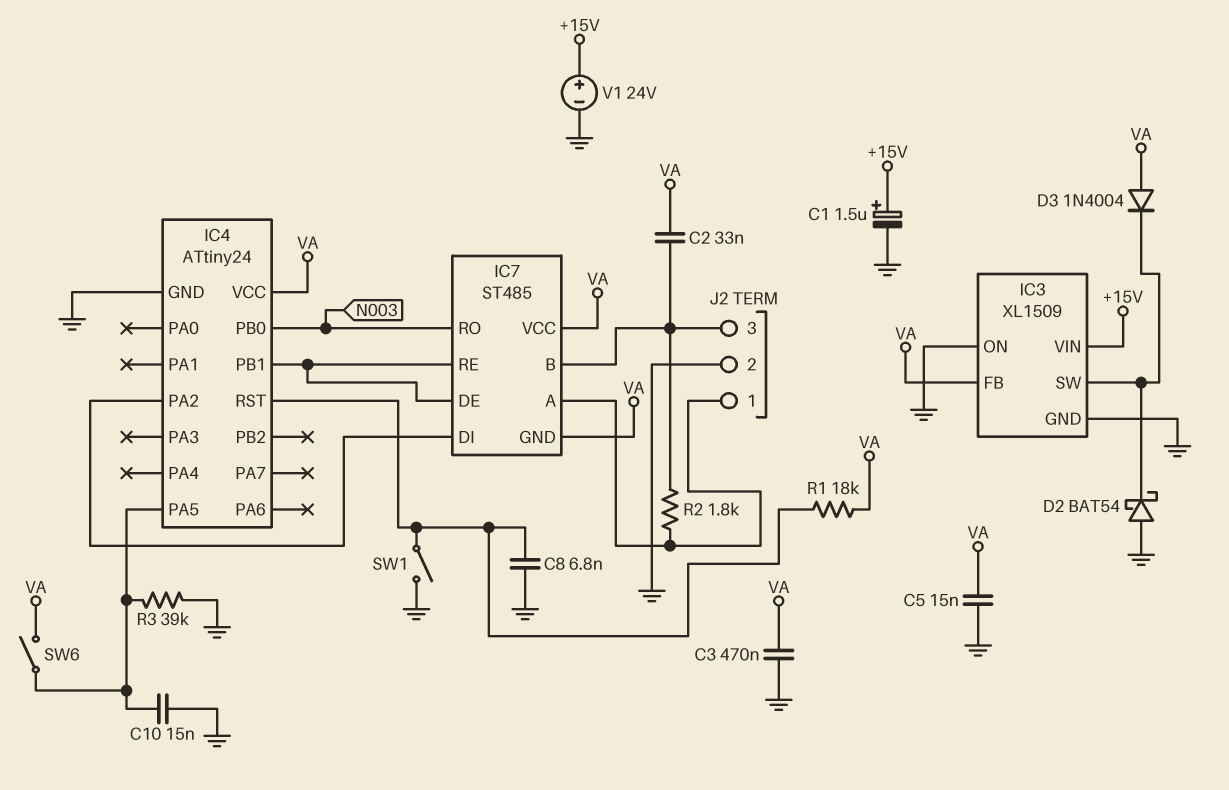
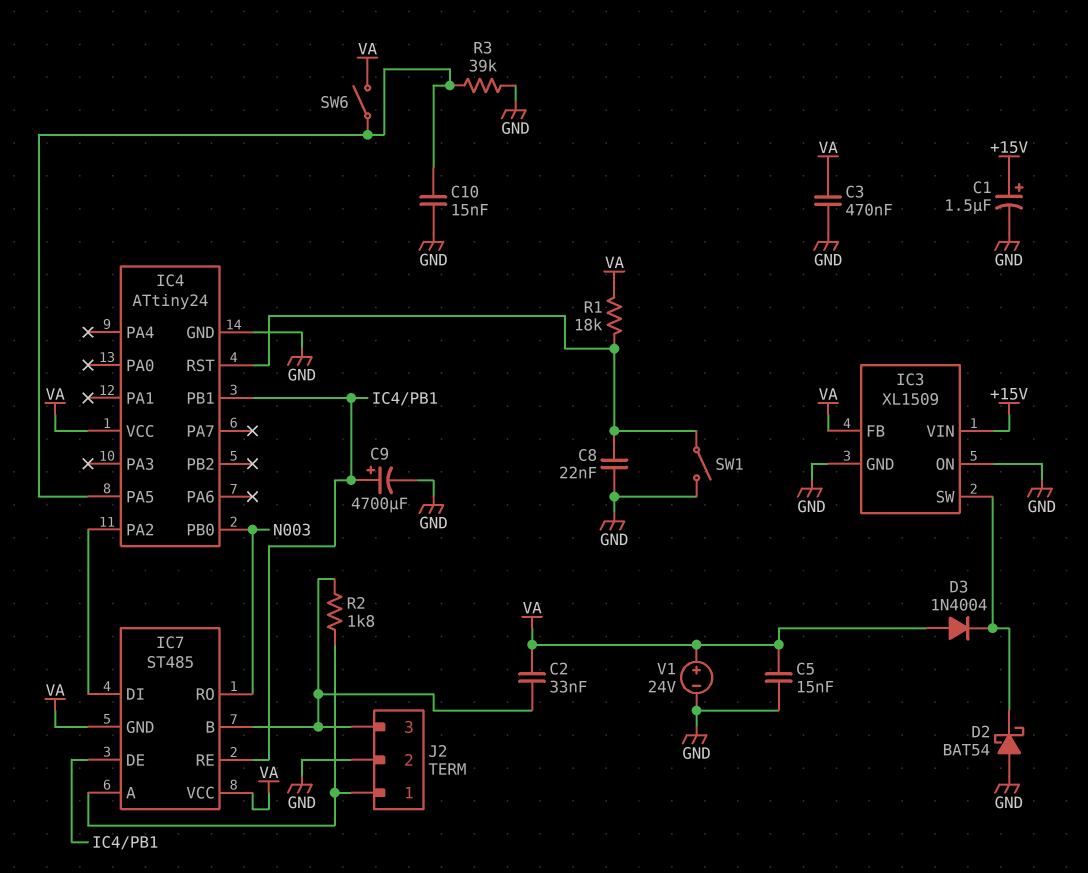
C8: 6.8nF (GND, IC4/RST) -> 22nF (GND, IC4/RST)
C9: none -> 4700uF (plus IC4/PB1, minus GND)
V1: 24V (plus +15V, minus GND) -> 24V (plus VA, minus GND)

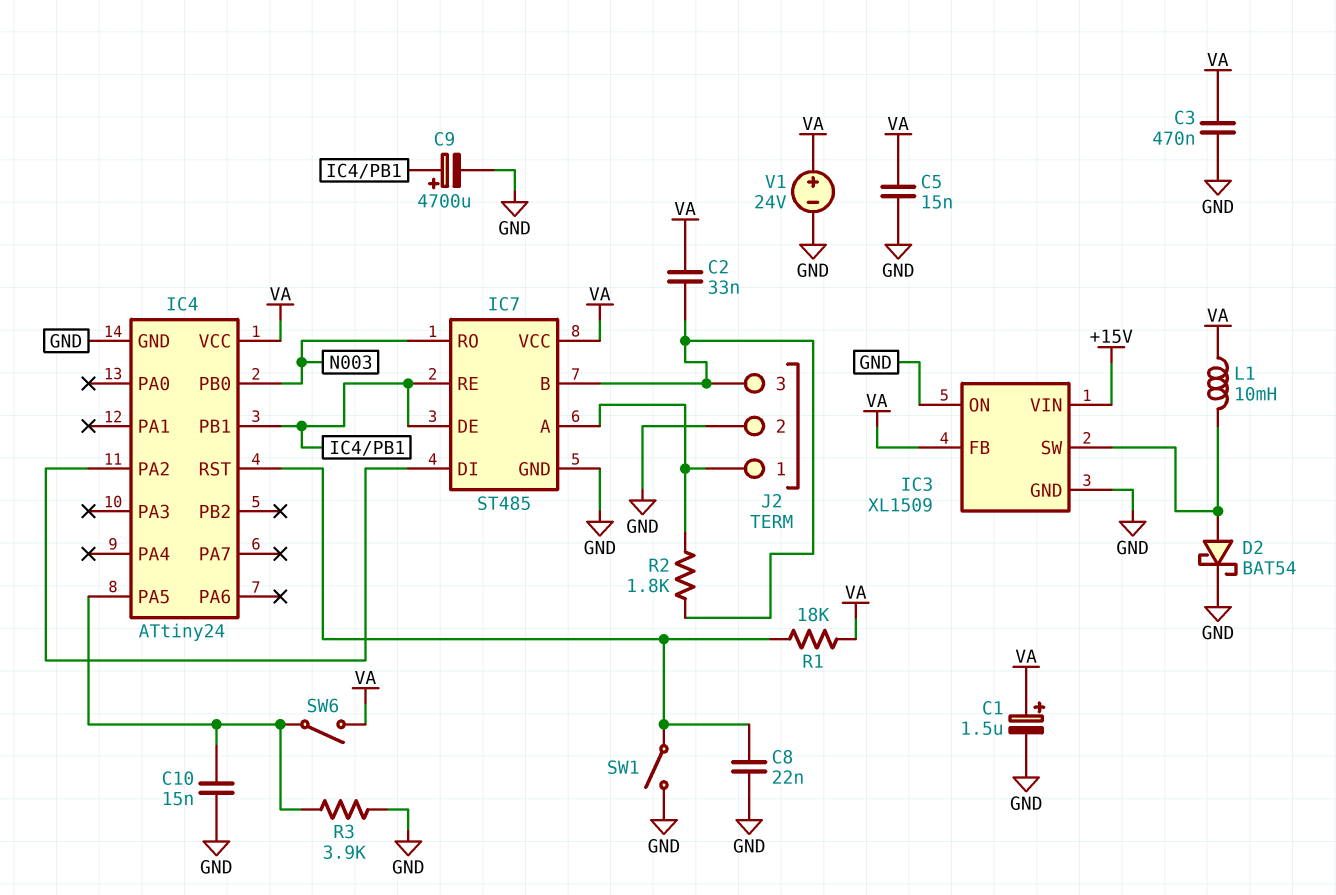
C1: 1.5uF (plus +15V, minus GND) -> 1.5uF (plus VA, minus GND)
D2: schottky BAT54 (A GND, K IC3/SW) -> schottky BAT54 (A IC3/SW, K GND)
D3: diode 1N4004 (A VA, K IC3/SW) -> none
IC7 pin GND: VA -> GND
L1: none -> 10mH (IC3/SW, VA)
R3: 39k (GND, IC4/PA5) -> 3.9k (GND, IC4/PA5)

